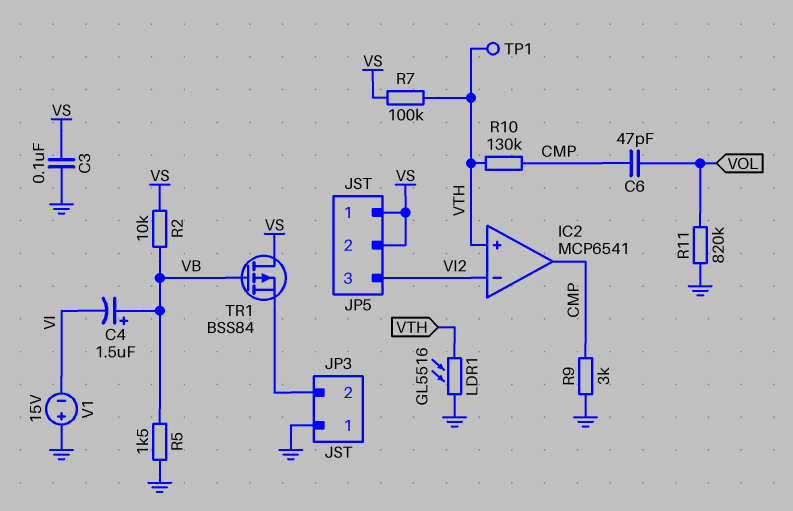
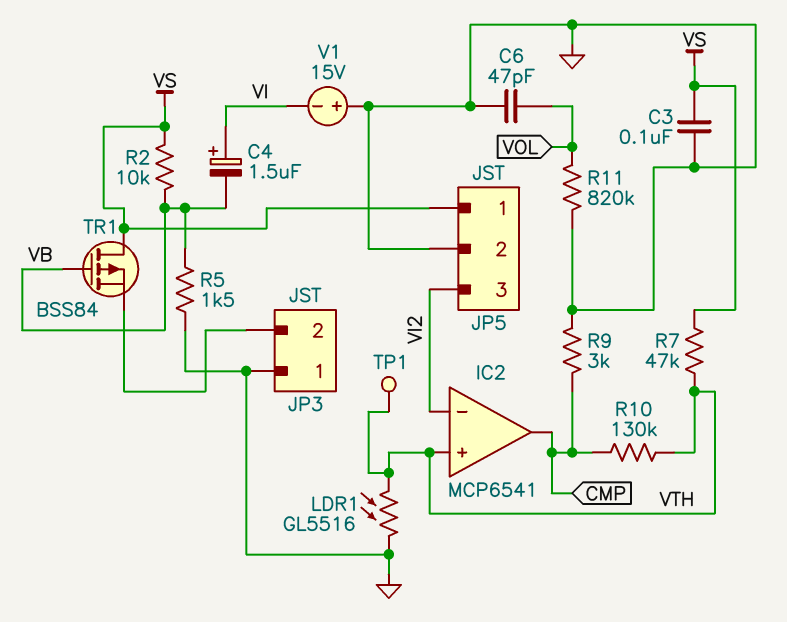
C4: 1.5uF (plus VB, minus VI) -> 1.5uF (plus VI, minus VB)
C6: 47pF (CMP, VOL) -> 47pF (GND, VOL)
JP5 pin 2: VS -> GND
R7: 100k (VS, VTH) -> 47k (VS, VTH)

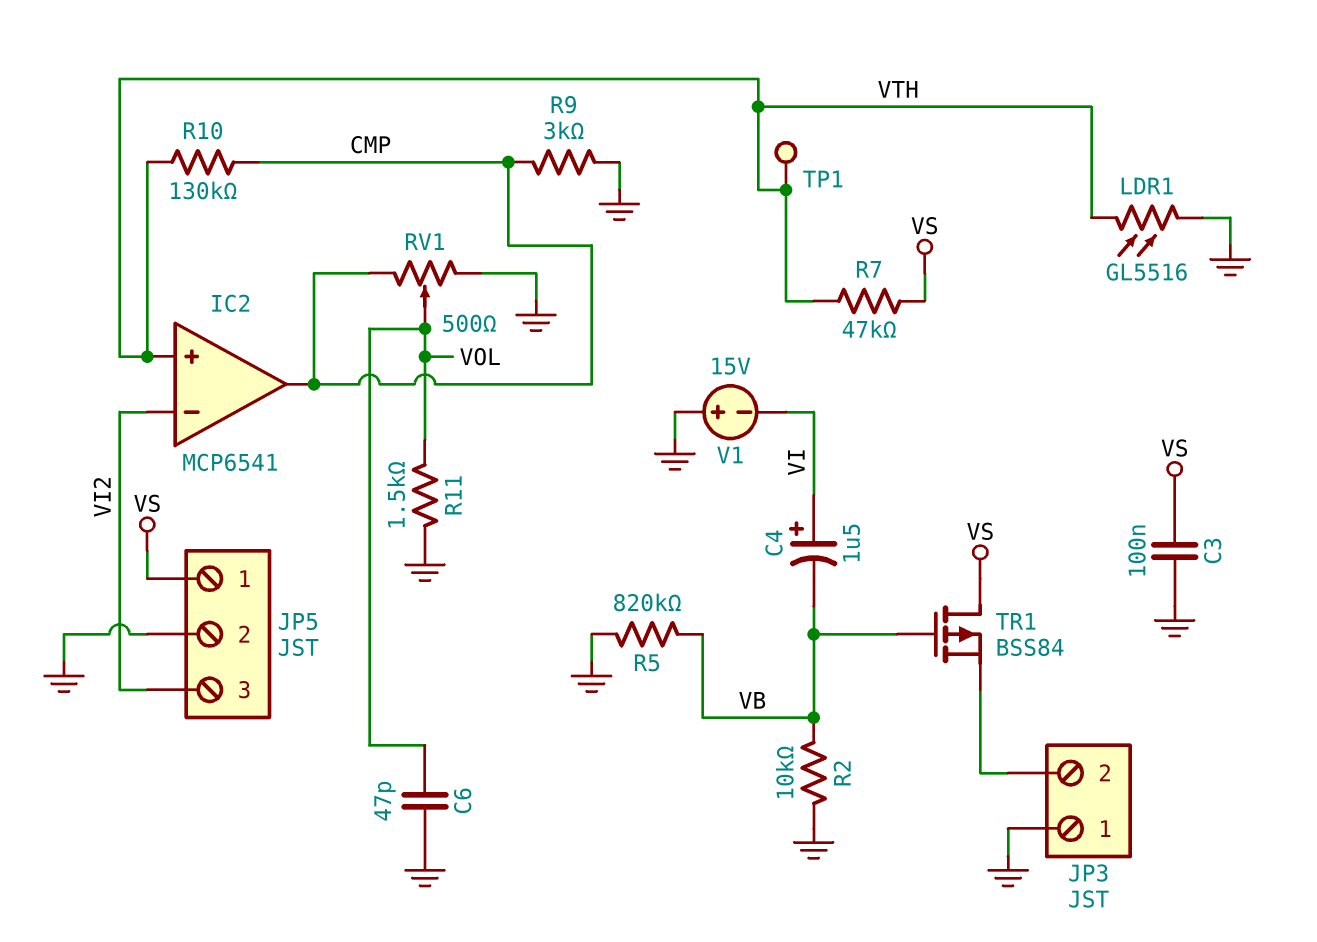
R2: 10k (VB, VS) -> 10k (GND, VB)
R5: 1.5k (GND, VB) -> 820k (GND, VB)
R11: 820k (GND, VOL) -> 1.5k (GND, VOL)
RV1: none -> 500 (CMP, GND, wiper VOL)

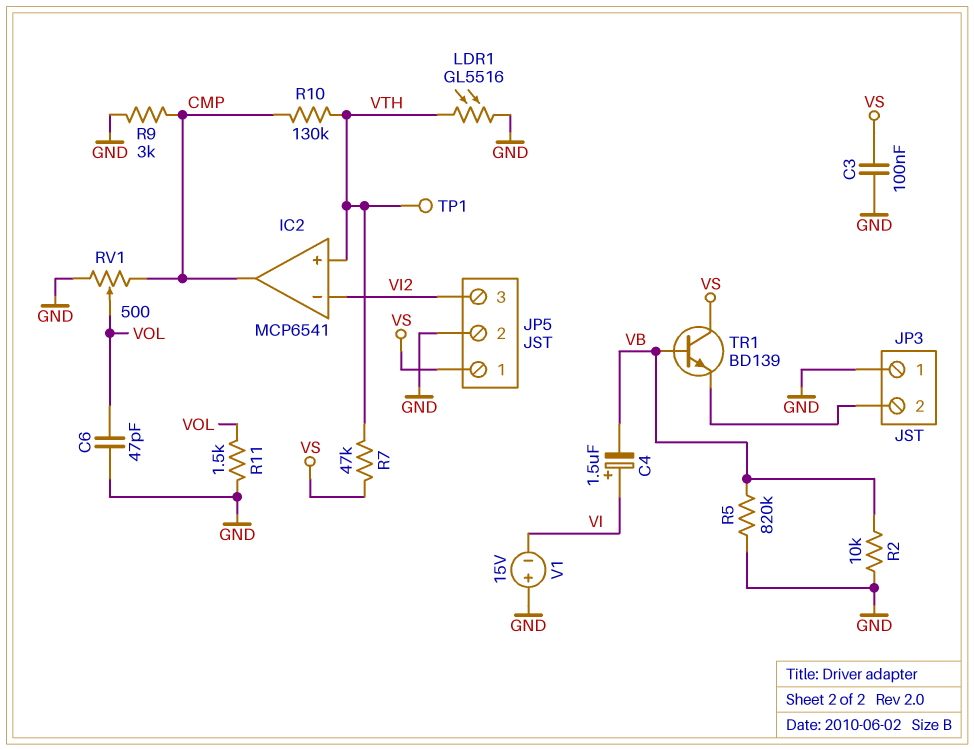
TR1: PMOS BSS84 (G VB, D VS, S JP3/2) -> NPN BD139 (B VB, C VS, E JP3/2)

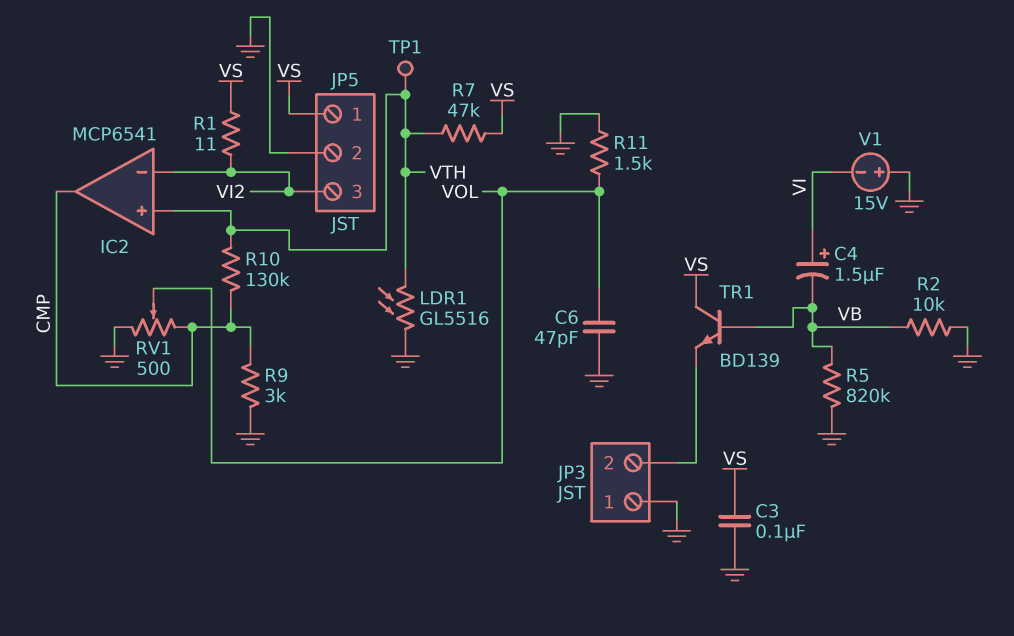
R1: none -> 11 (VI2, VS)

